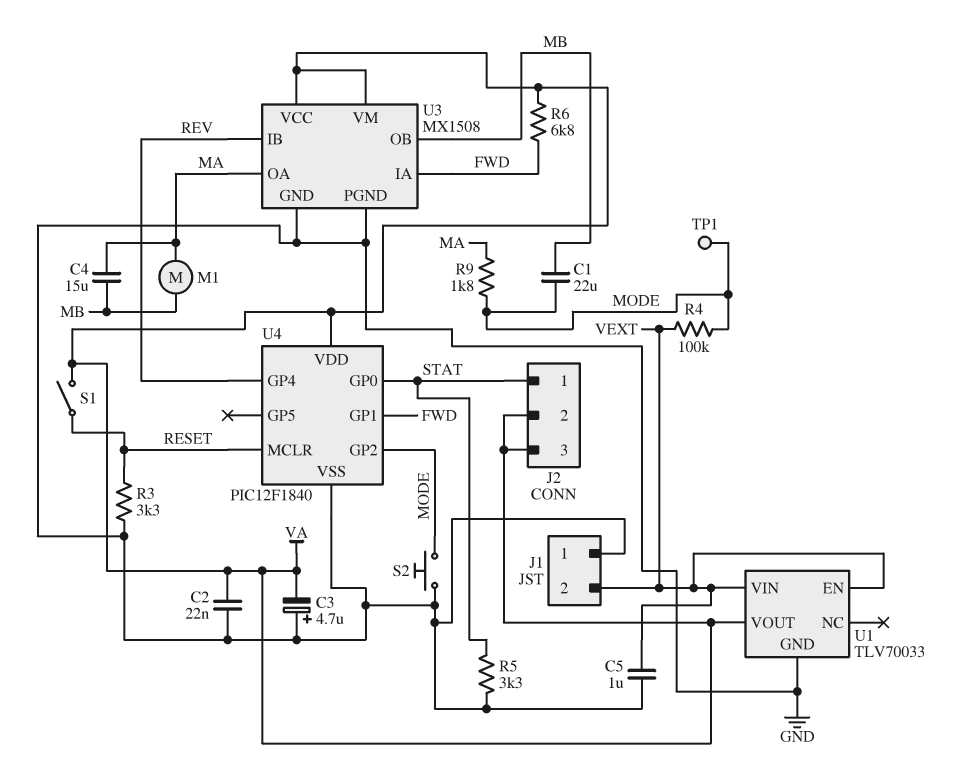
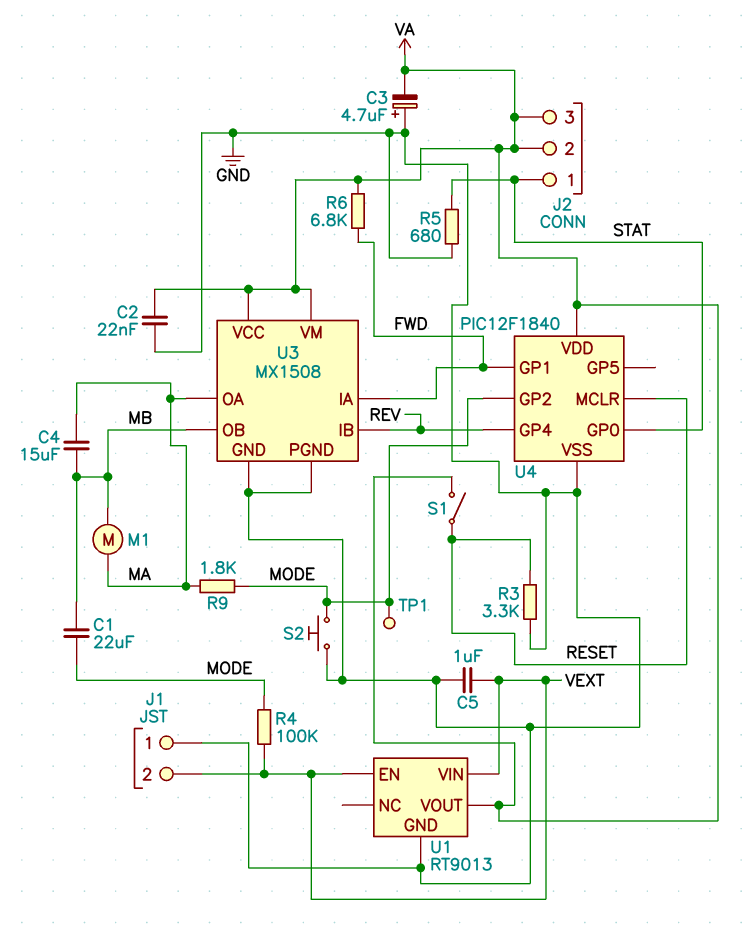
R5: 3.3k (GND, STAT) -> 680 (GND, STAT)
U1: TLV70033 -> RT9013

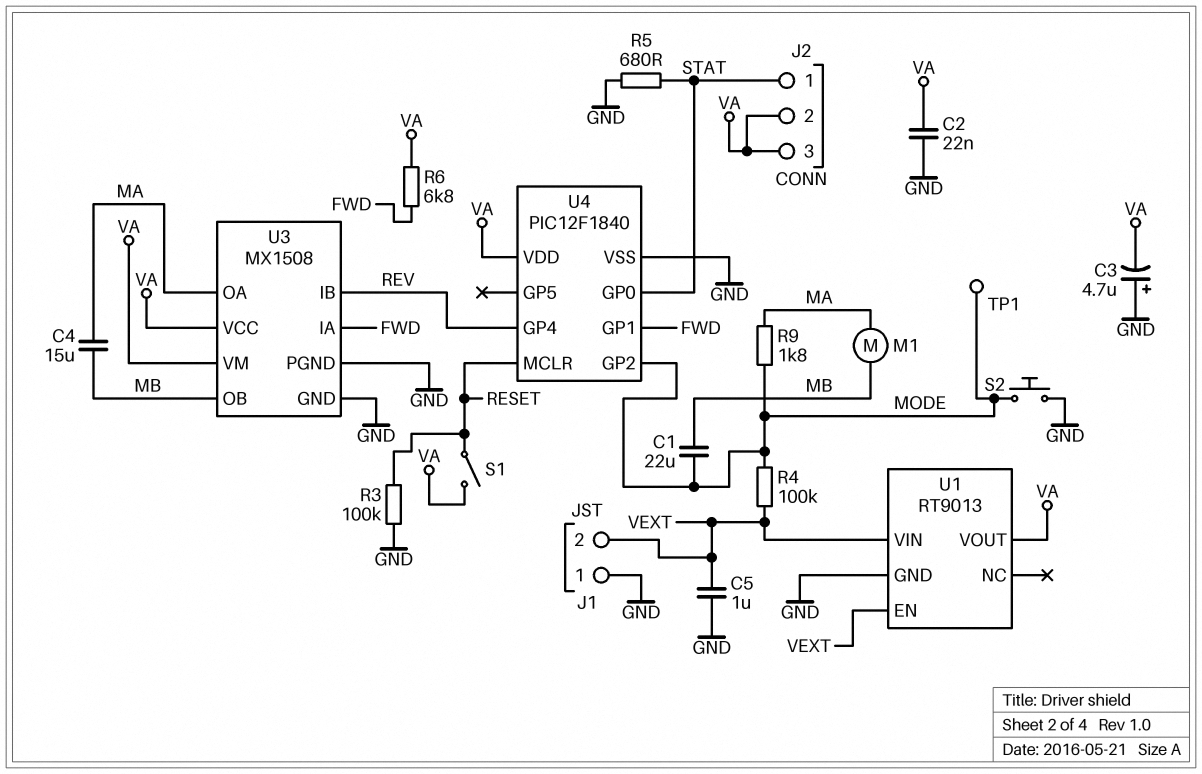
R3: 3.3k (GND, RESET) -> 100k (GND, RESET)

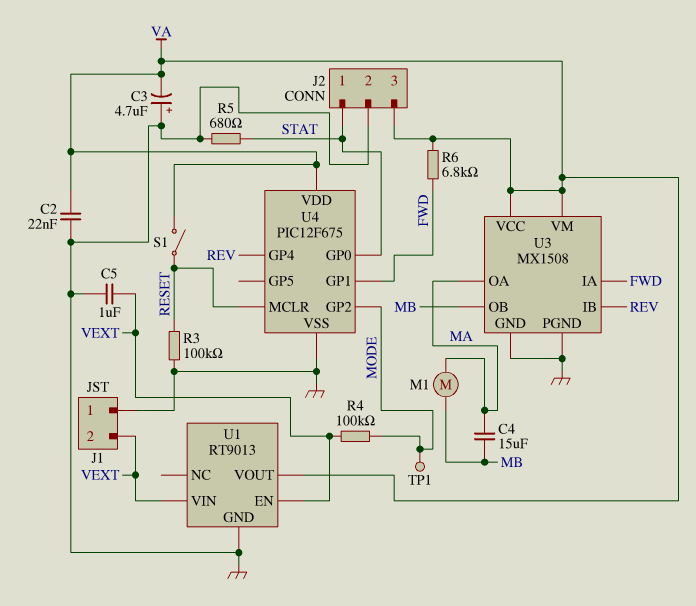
C1: 22uF (MB, MODE) -> none
J2 pin 2: VA -> GND
R9: 1.8k (MA, MODE) -> none
S2: button (GND, MODE) -> none
U4: PIC12F1840 -> PIC12F675

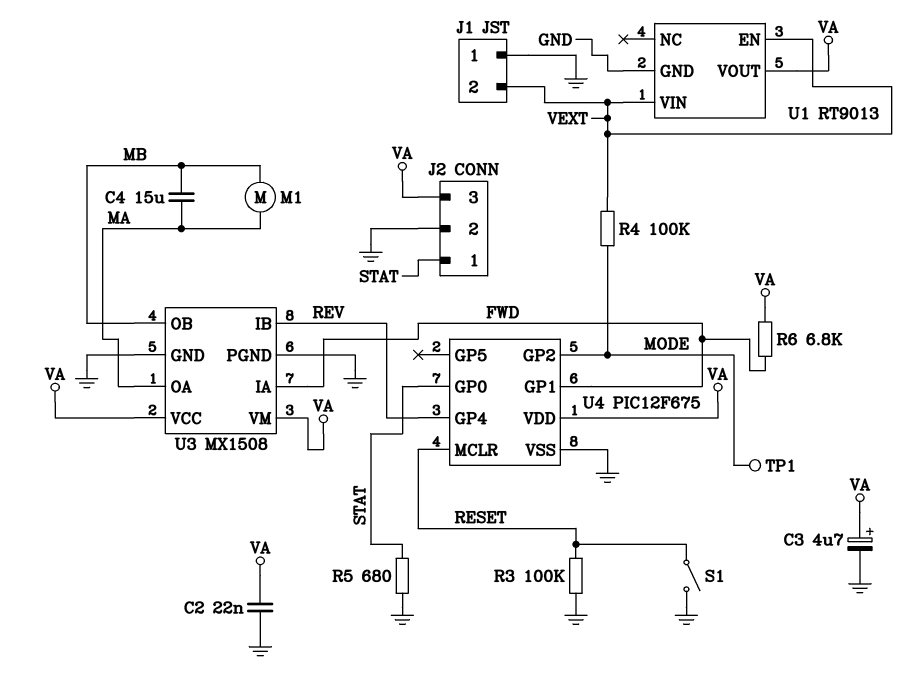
C3: 4.7uF (plus GND, minus VA) -> 4.7uF (plus VA, minus GND)
C5: 1uF (GND, VEXT) -> none
S1: switch (RESET, VA) -> switch (GND, RESET)

